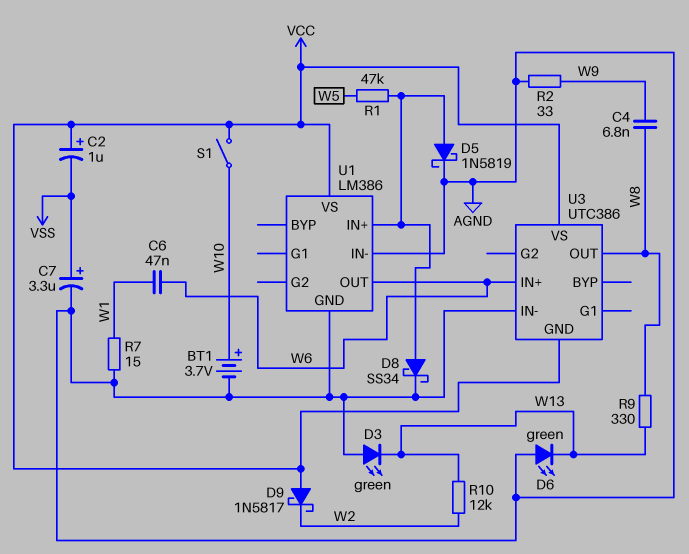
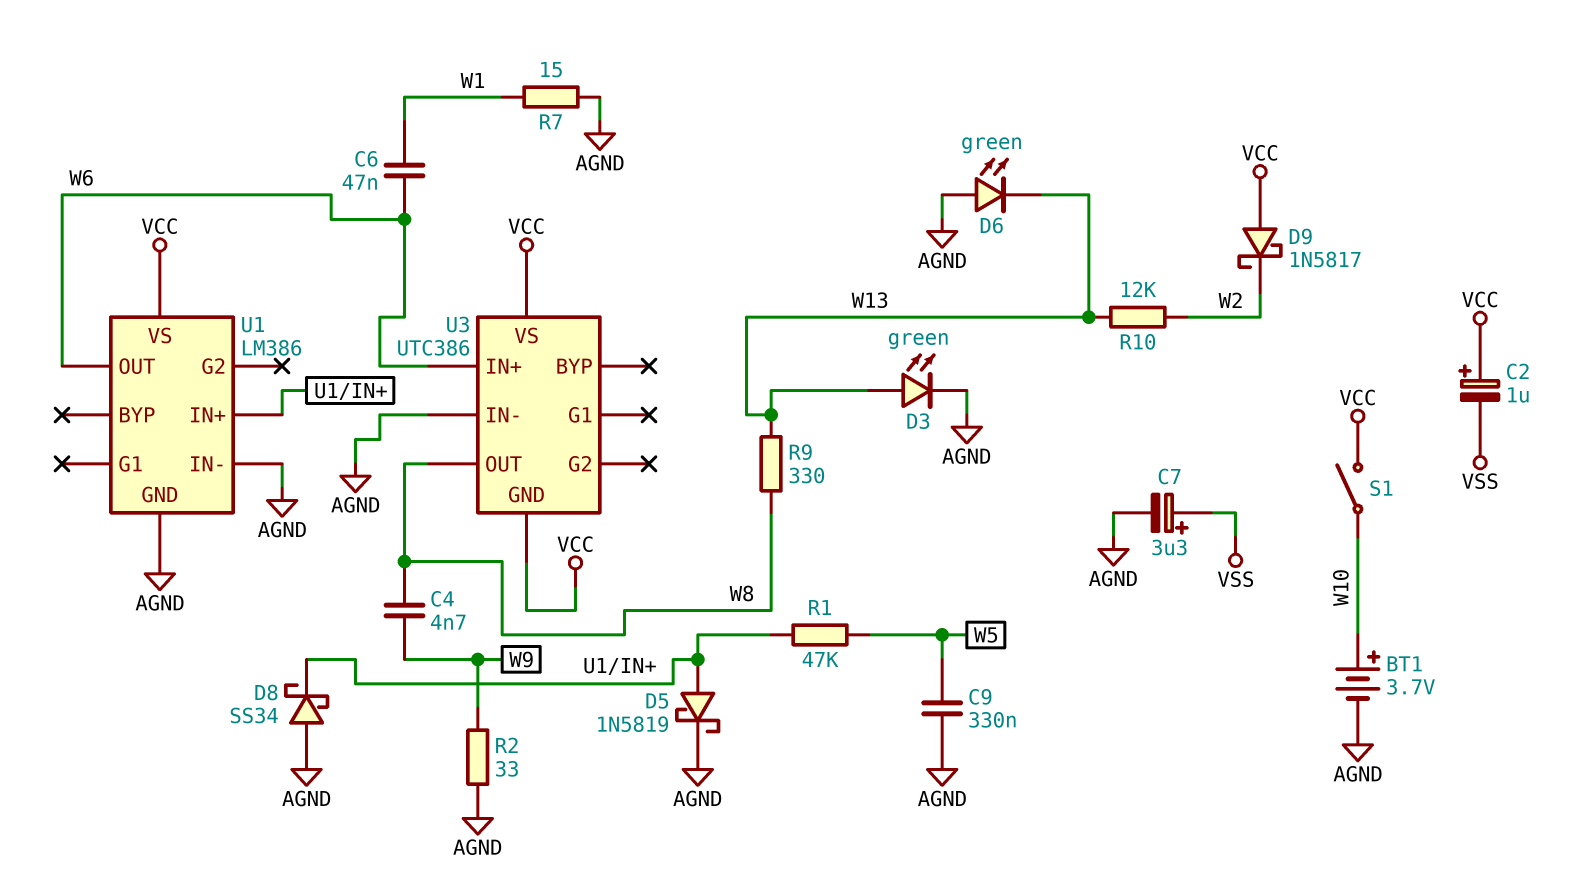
C4: 6.8nF (W8, W9) -> 4.7nF (W8, W9)
C9: none -> 330nF (AGND, W5)
D3: LED green (A AGND, K W13) -> LED green (A W13, K AGND)
D8: schottky SS34 (A U1/IN+, K AGND) -> schottky SS34 (A AGND, K U1/IN+)

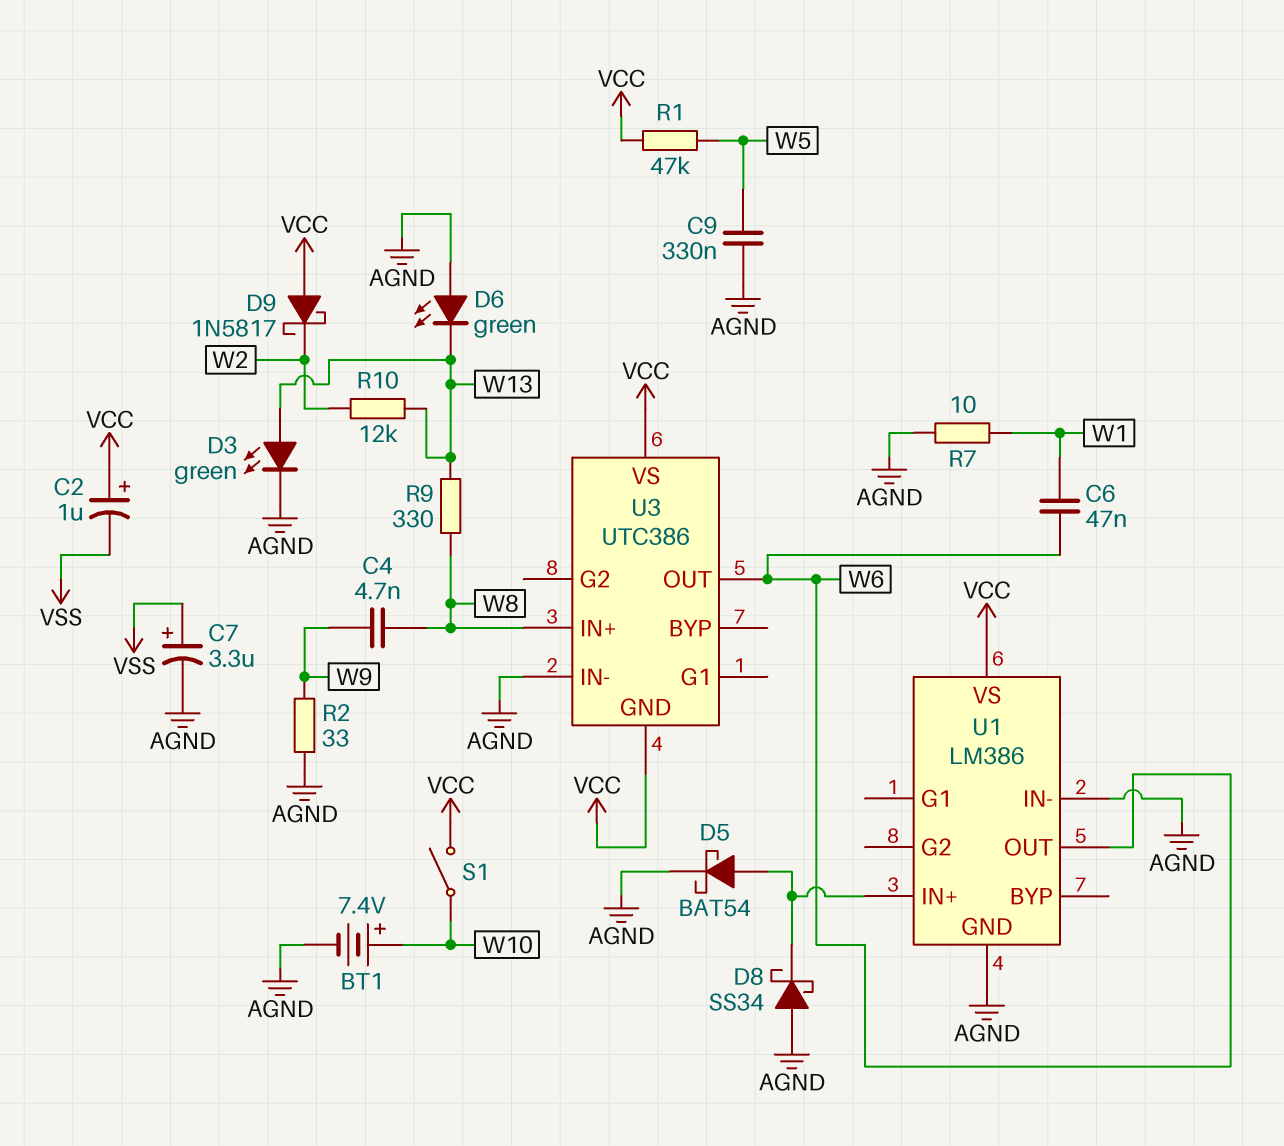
BT1: 3.7V (plus W10, minus AGND) -> 7.4V (plus W10, minus AGND)
D5: schottky 1N5819 (A U1/IN+, K AGND) -> schottky BAT54 (A U1/IN+, K AGND)
R1: 47k (U1/IN+, W5) -> 47k (VCC, W5)
R7: 15 (AGND, W1) -> 10 (AGND, W1)
U3 pin IN+: W6 -> W8
U3 pin OUT: W8 -> W6

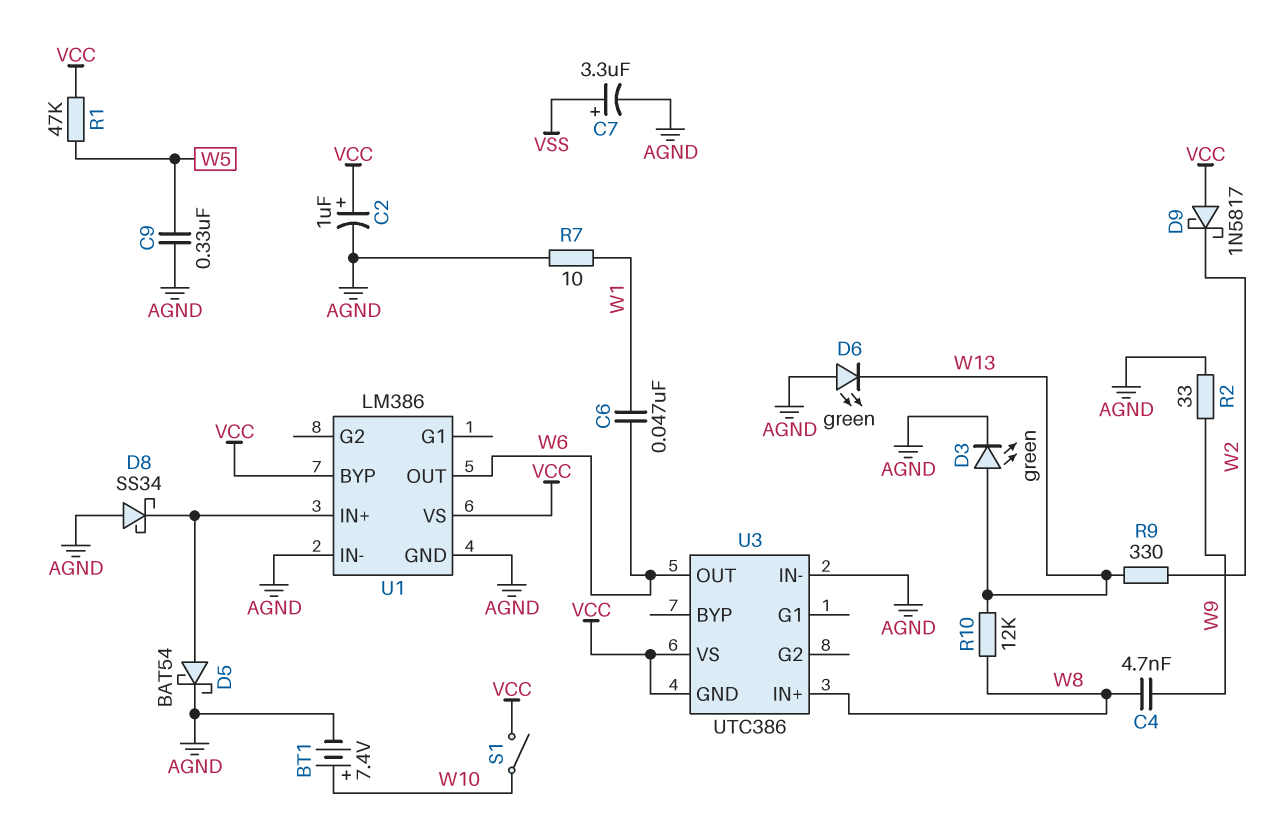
C2: 1uF (plus VCC, minus VSS) -> 1uF (plus VCC, minus AGND)
R9: 330 (W8, W13) -> 330 (W2, W13)
R10: 12k (W2, W13) -> 12k (W8, W13)
U1 pin BYP: none -> VCC

